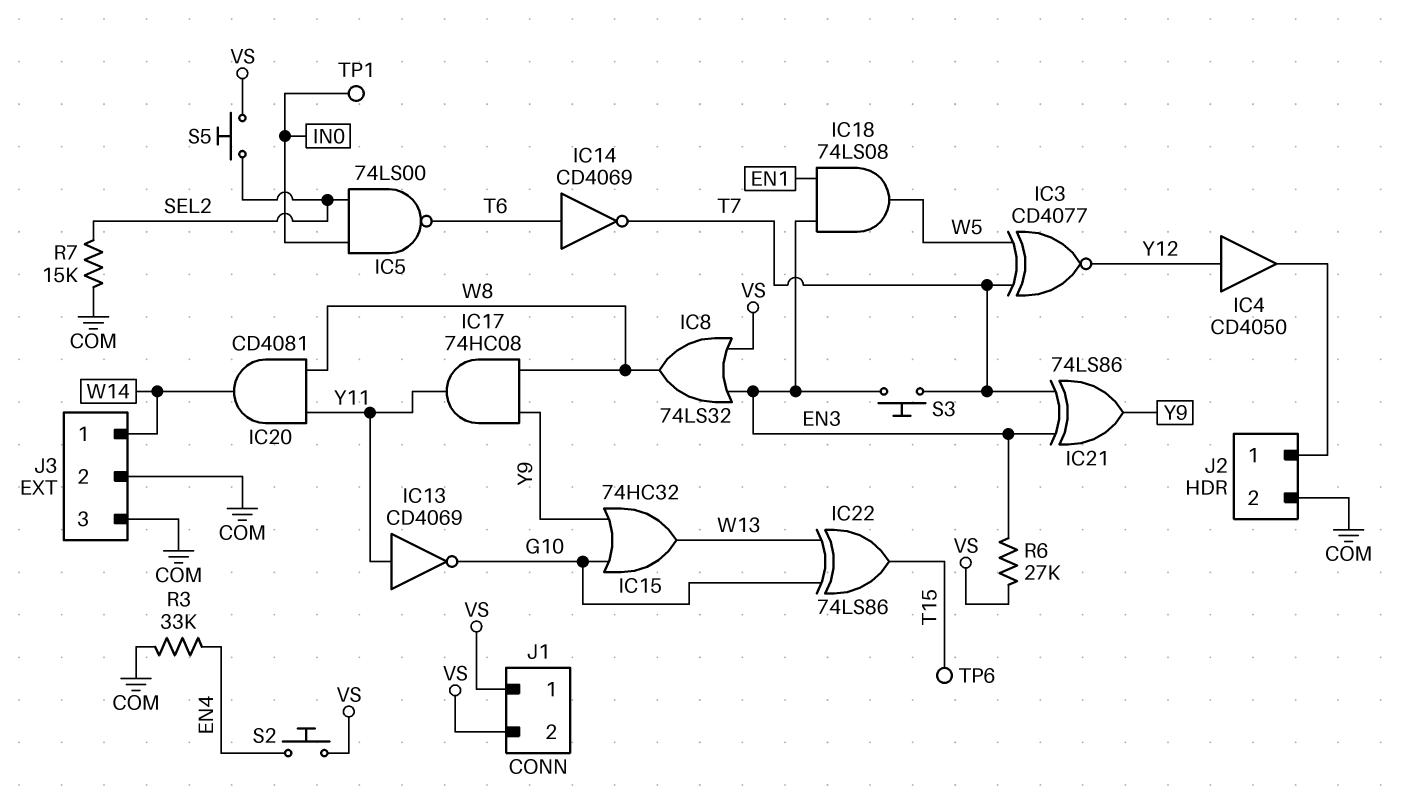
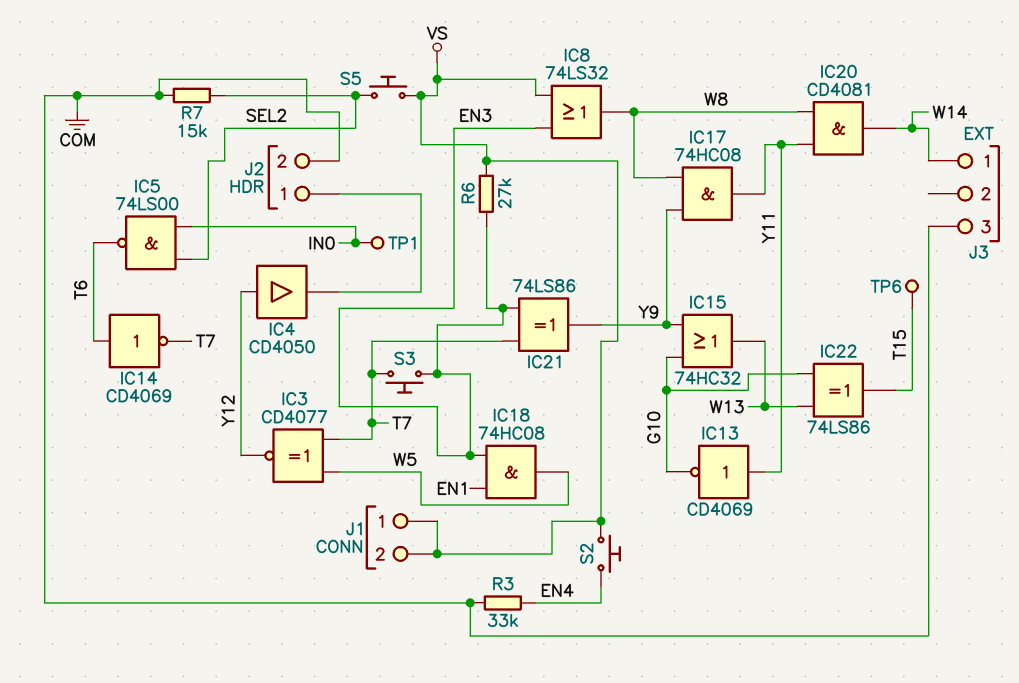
IC18: AND 74LS08 (in EN1, in EN3, out W5) -> AND 74HC08 (in EN1, in EN3, out W5)
J3 pin 2: COM -> none

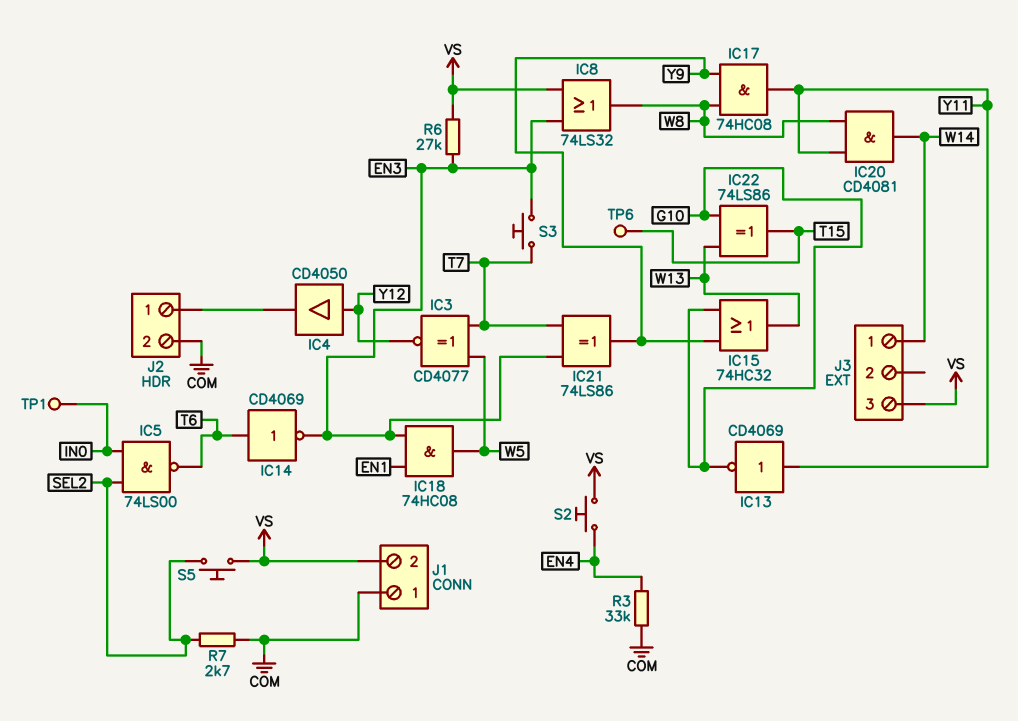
IC14: NOT CD4069 (in T6, out T7) -> NOT CD4069 (in T6, out EN3)
J1 pin 1: VS -> COM
J3 pin 3: COM -> VS
R7: 15k (COM, SEL2) -> 2.7k (COM, SEL2)

